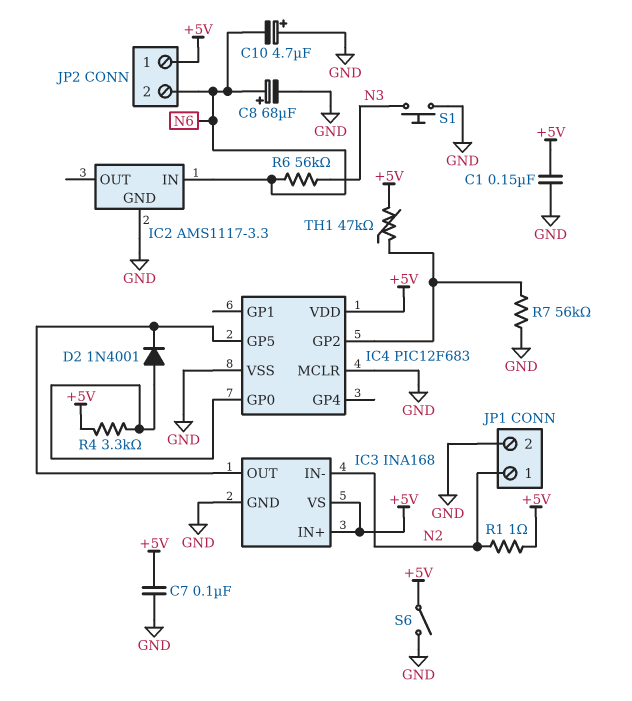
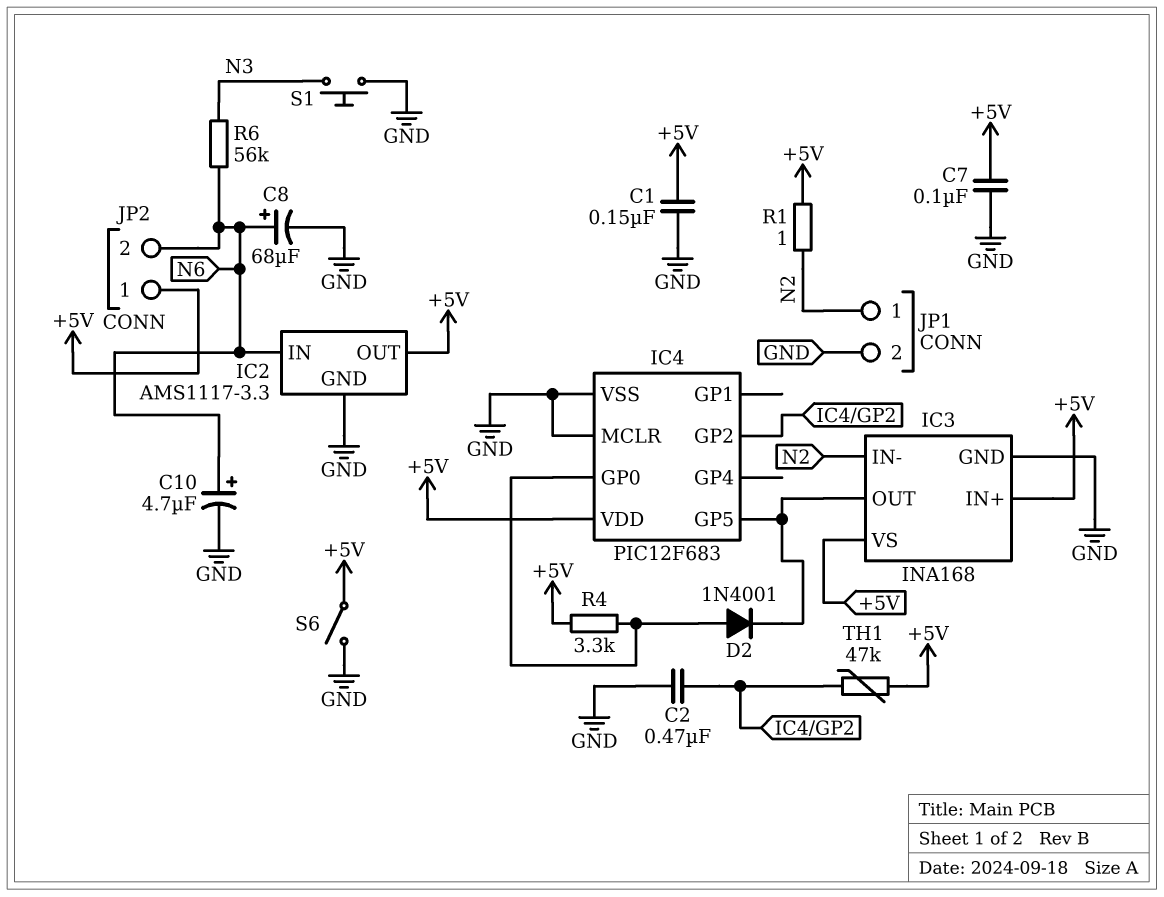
C2: none -> 470nF (GND, IC4/GP2)
C10: 4.7uF (plus GND, minus N6) -> 4.7uF (plus N6, minus GND)
IC2 pin OUT: none -> +5V
R7: 56k (GND, IC4/GP2) -> none

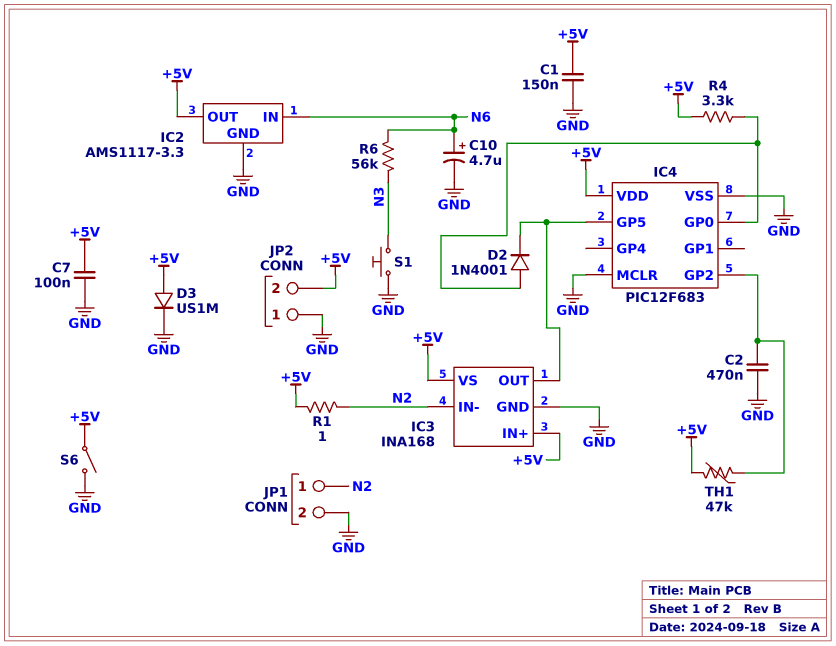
C8: 68uF (plus N6, minus GND) -> none
D3: none -> diode US1M (A +5V, K GND)
JP2 pin 1: +5V -> GND
JP2 pin 2: N6 -> +5V

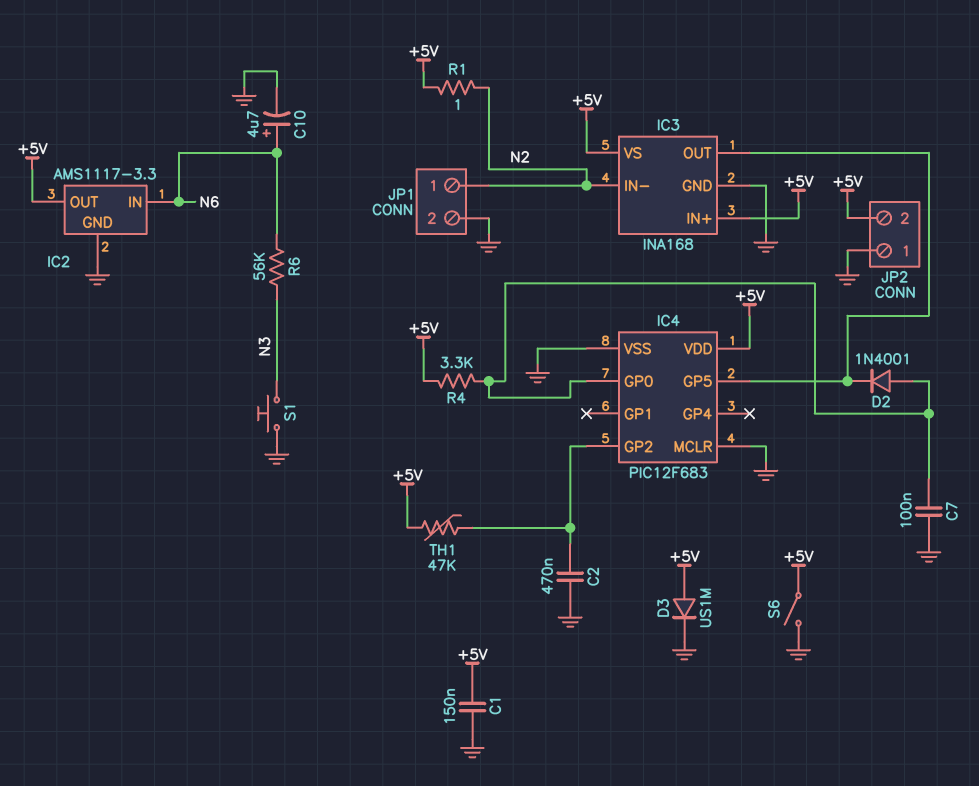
C7: 100nF (+5V, GND) -> 100nF (GND, IC4/GP0)

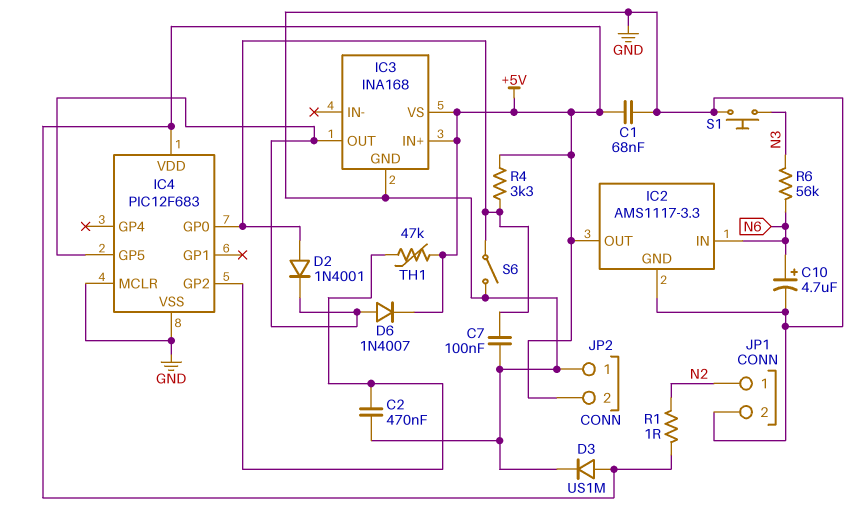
C1: 150nF (+5V, GND) -> 68nF (+5V, GND)
D6: none -> diode 1N4007 (A IC3/OUT, K +5V)
IC3 pin IN-: N2 -> none
S6: switch (+5V, GND) -> switch (GND, IC4/GP0)

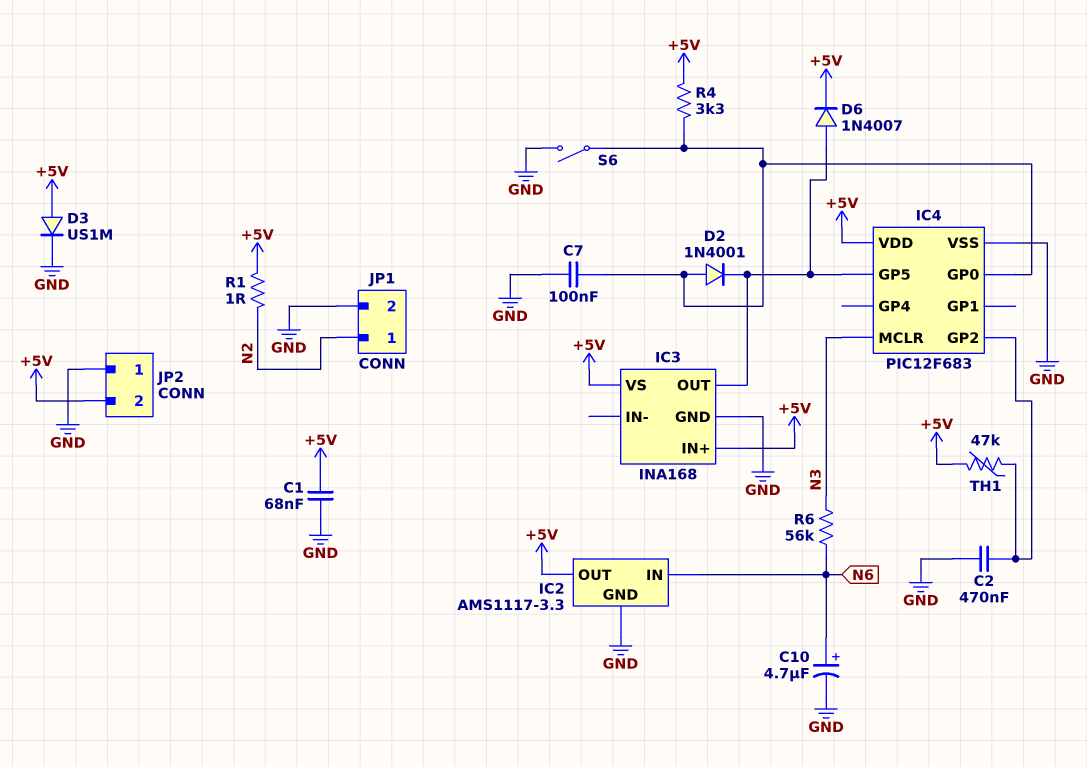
IC4 pin MCLR: GND -> N3
S1: button (GND, N3) -> none

